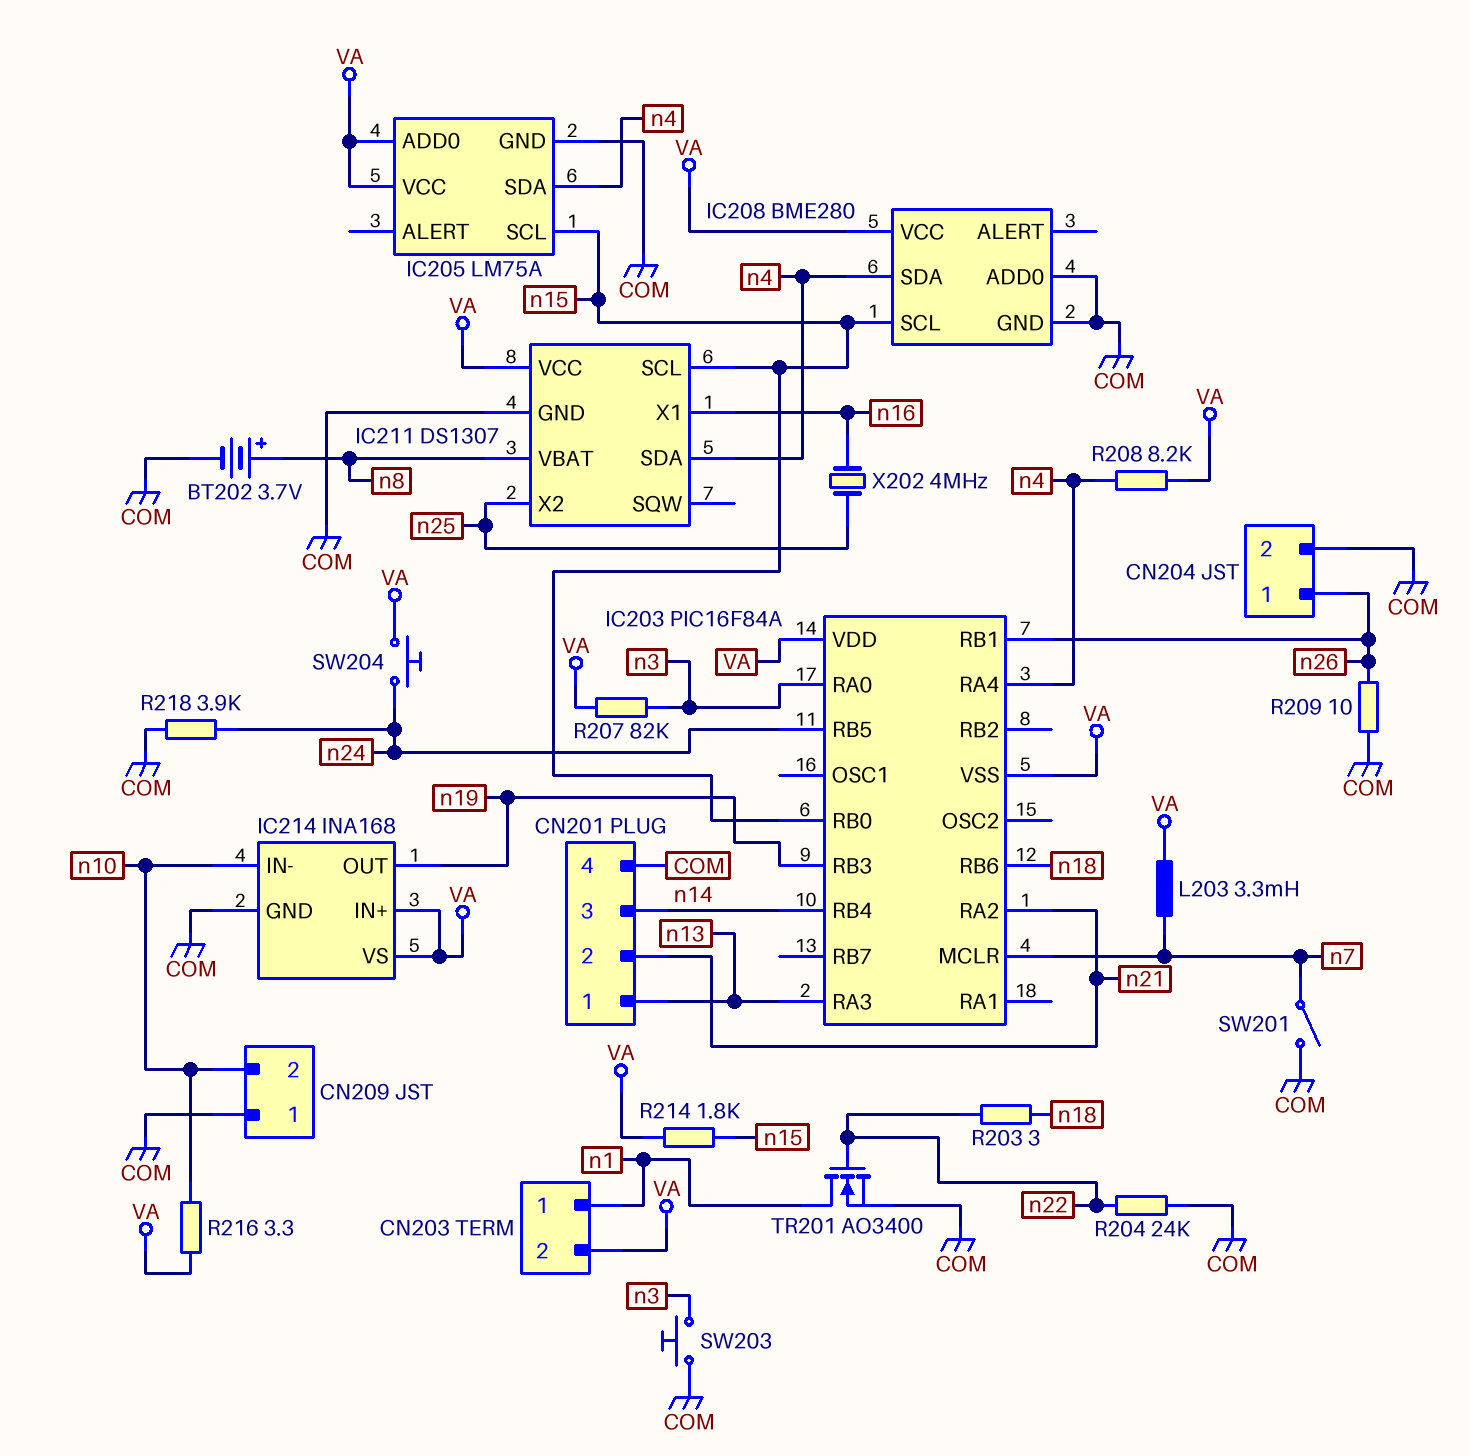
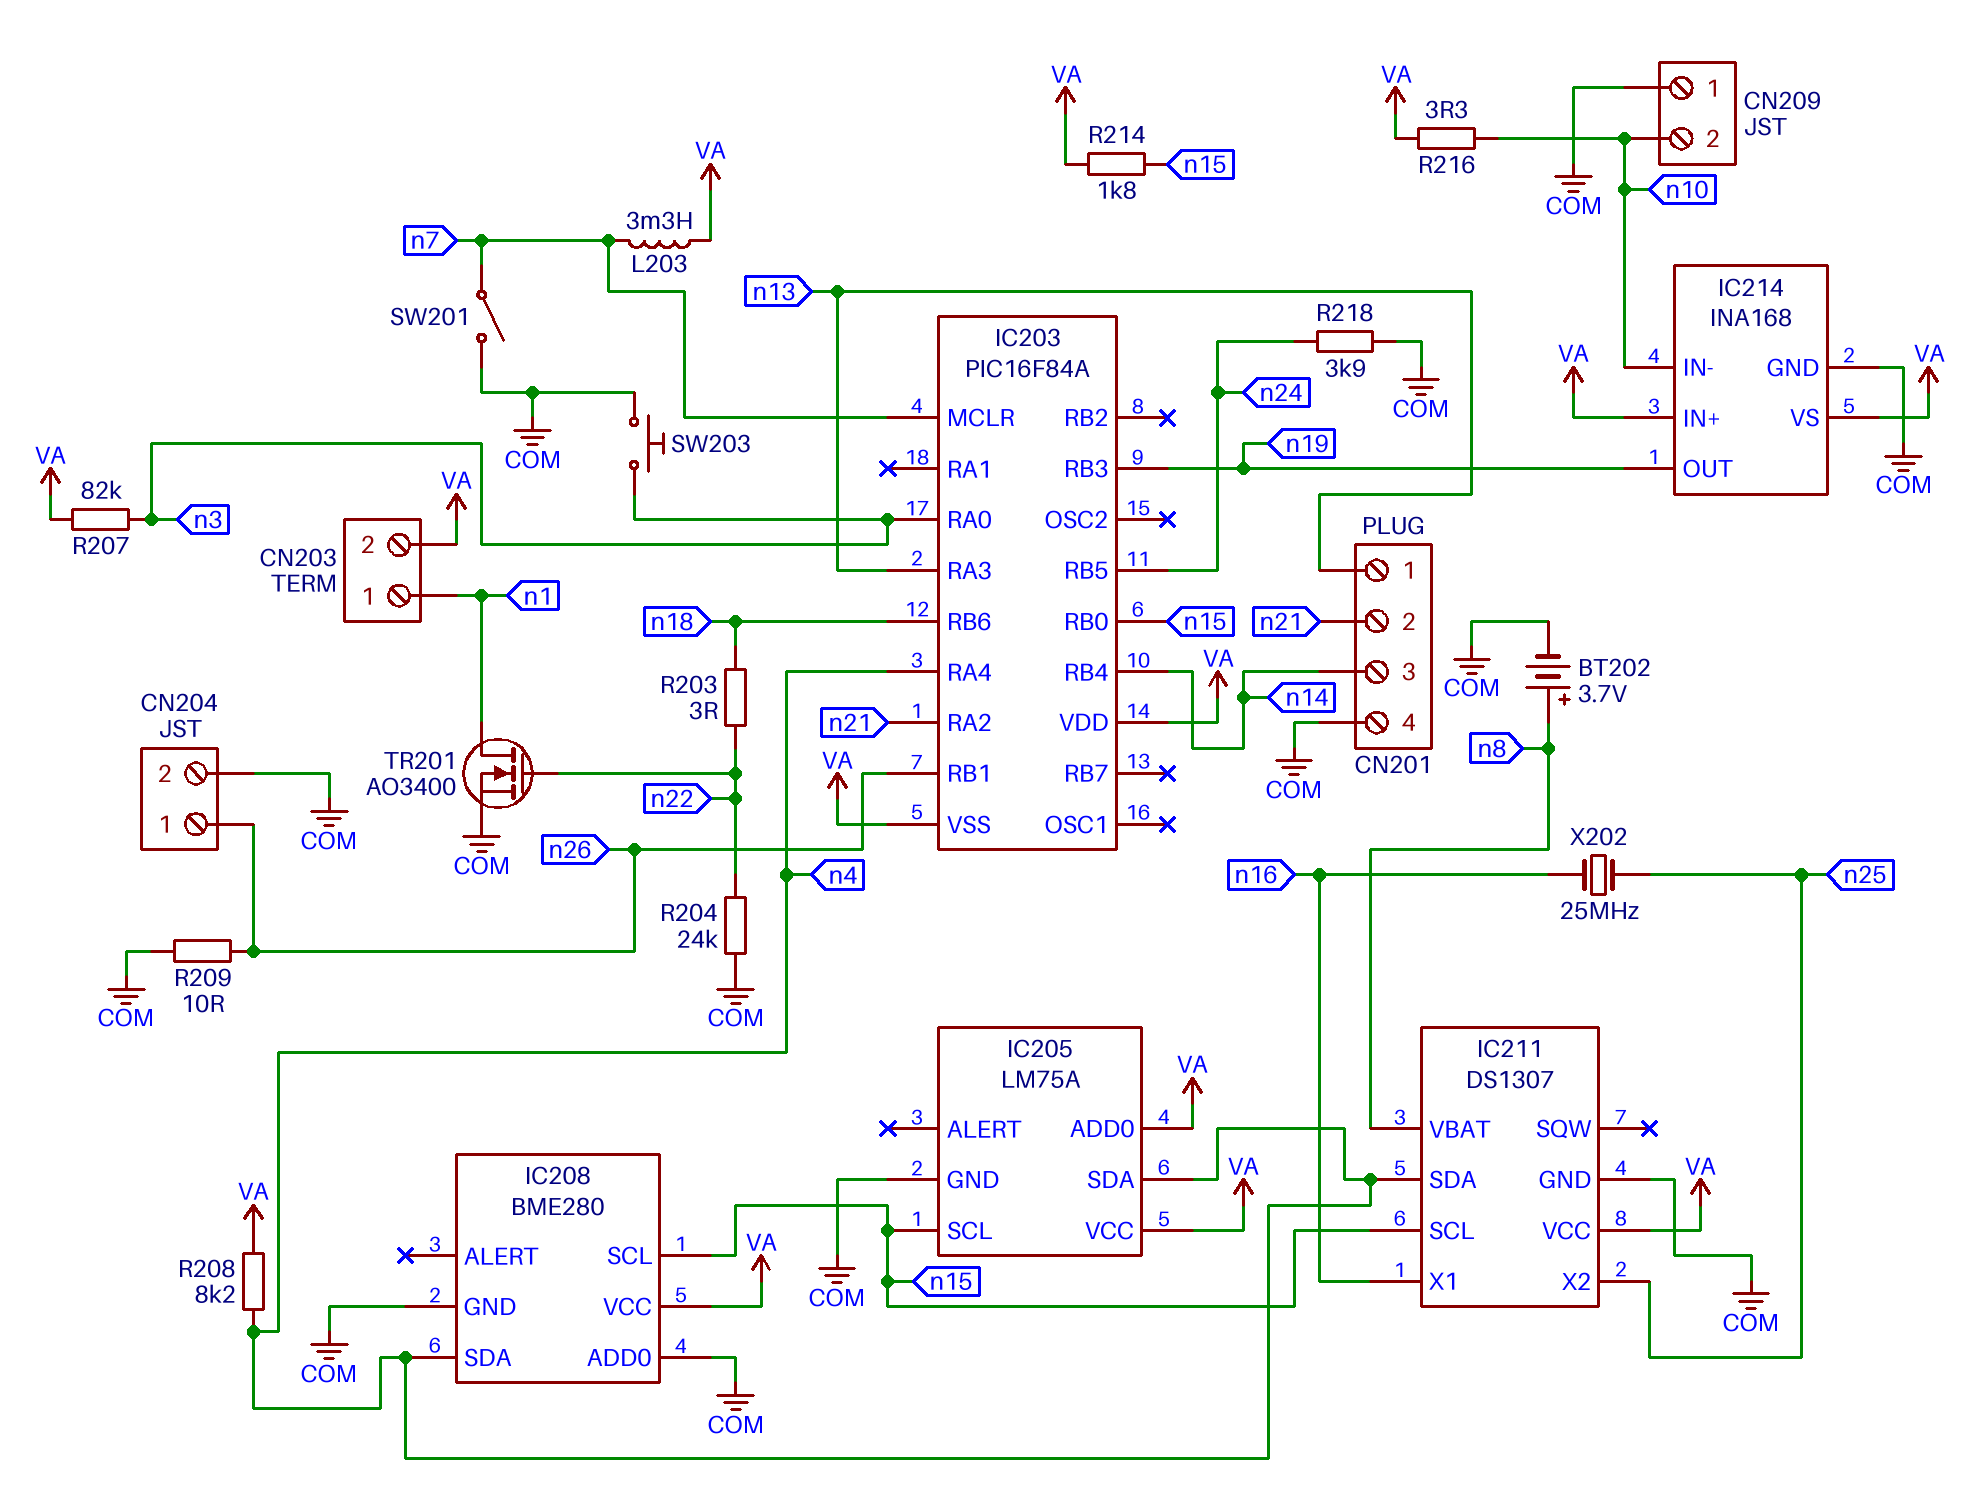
SW204: button (VA, n24) -> none
X202: 4MHz (n16, n25) -> 25MHz (n16, n25)

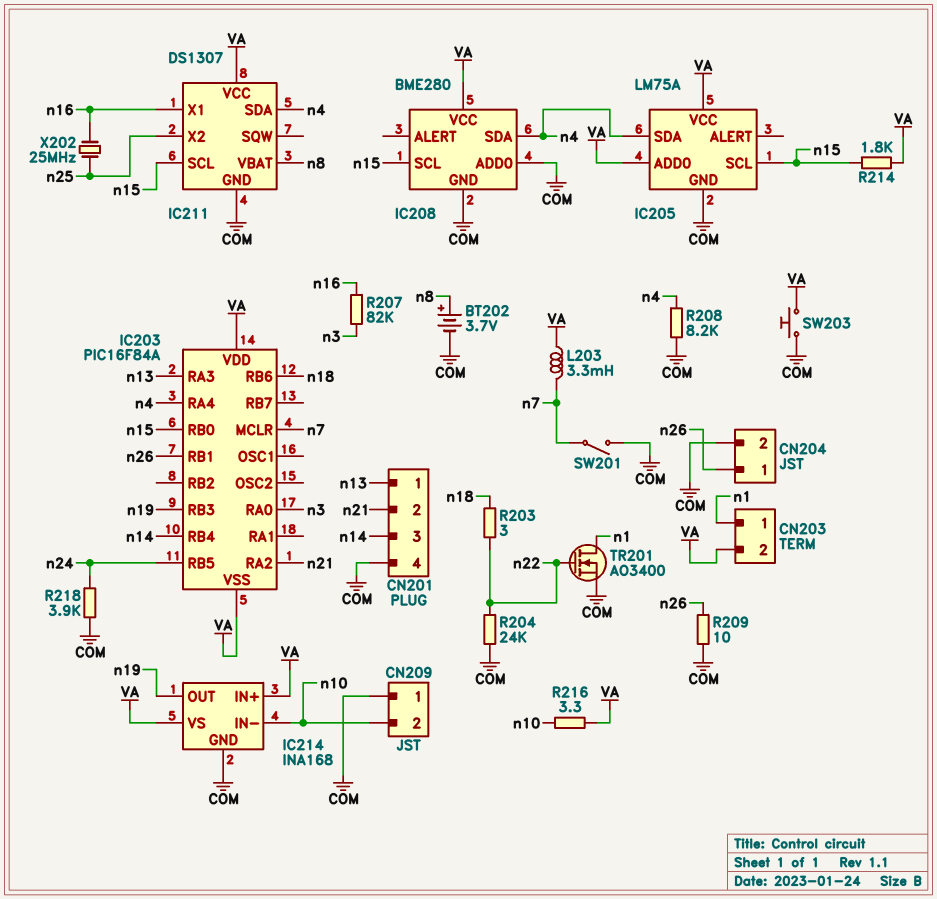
R207: 82k (VA, n3) -> 82k (n3, n16)
R208: 8.2k (VA, n4) -> 8.2k (COM, n4)
SW203: button (COM, n3) -> button (COM, VA)

